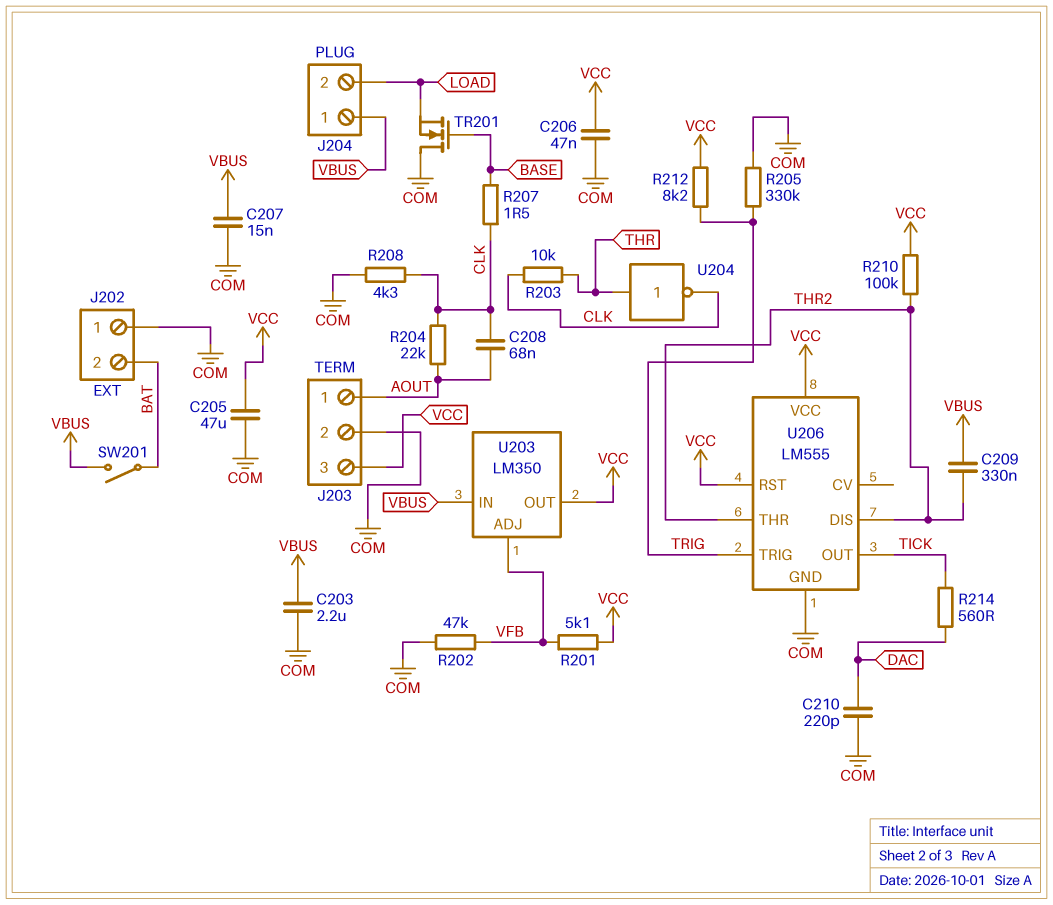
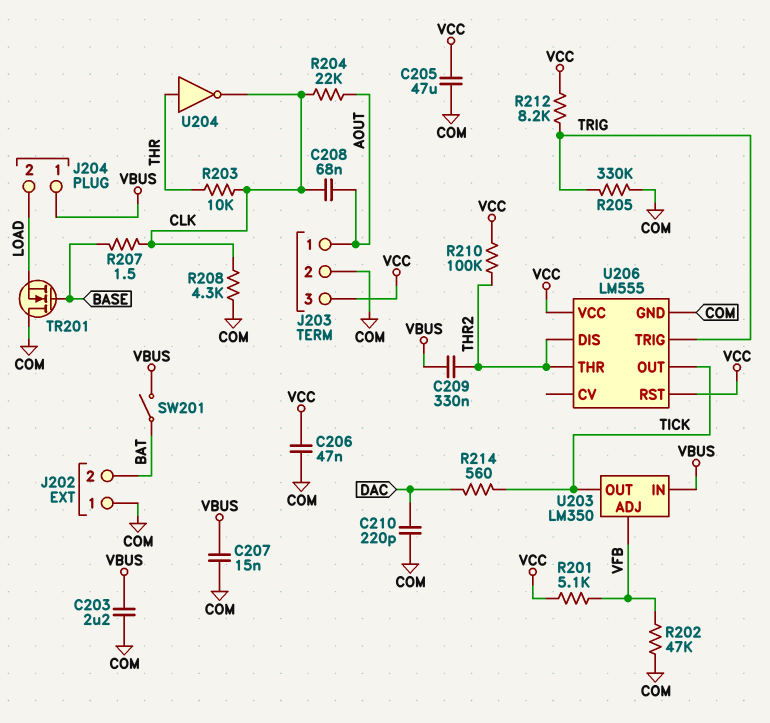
U203 pin OUT: VCC -> TICK

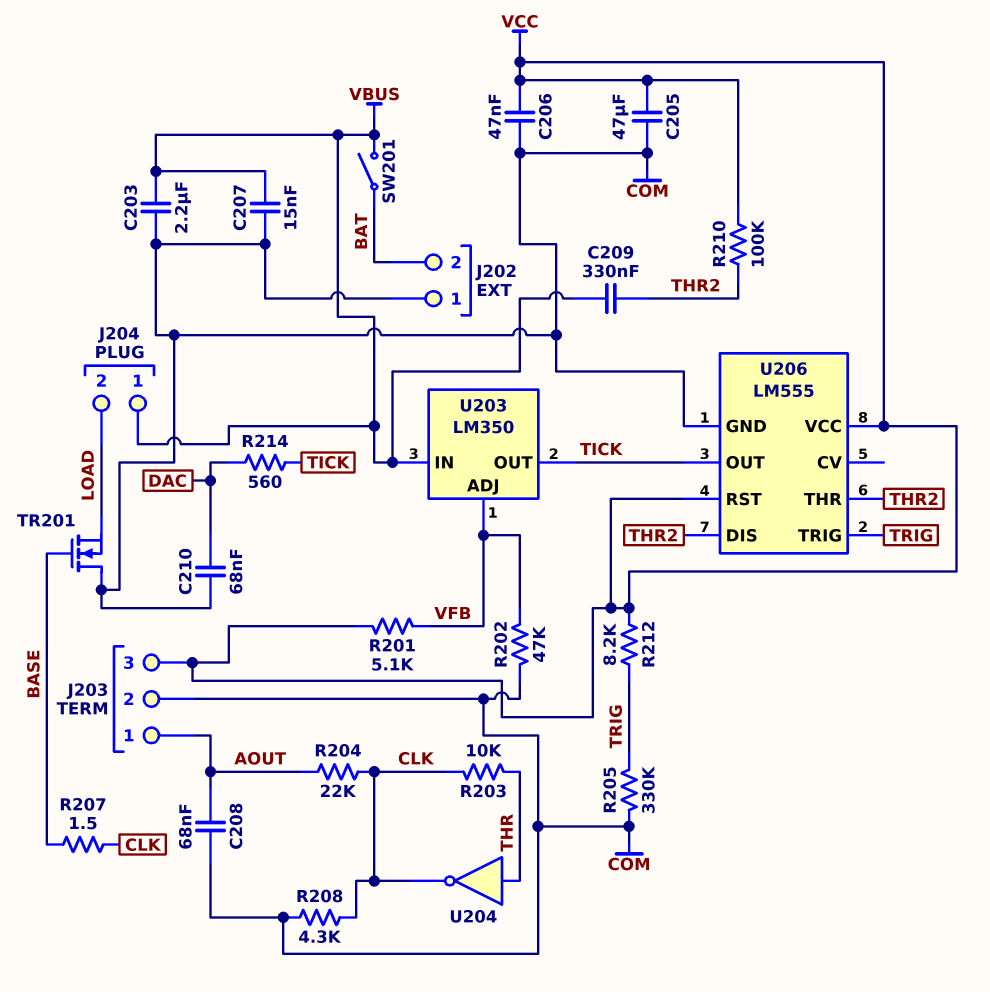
C208: 68nF (AOUT, CLK) -> 68nF (AOUT, COM)
C210: 220pF (COM, DAC) -> 68nF (COM, DAC)

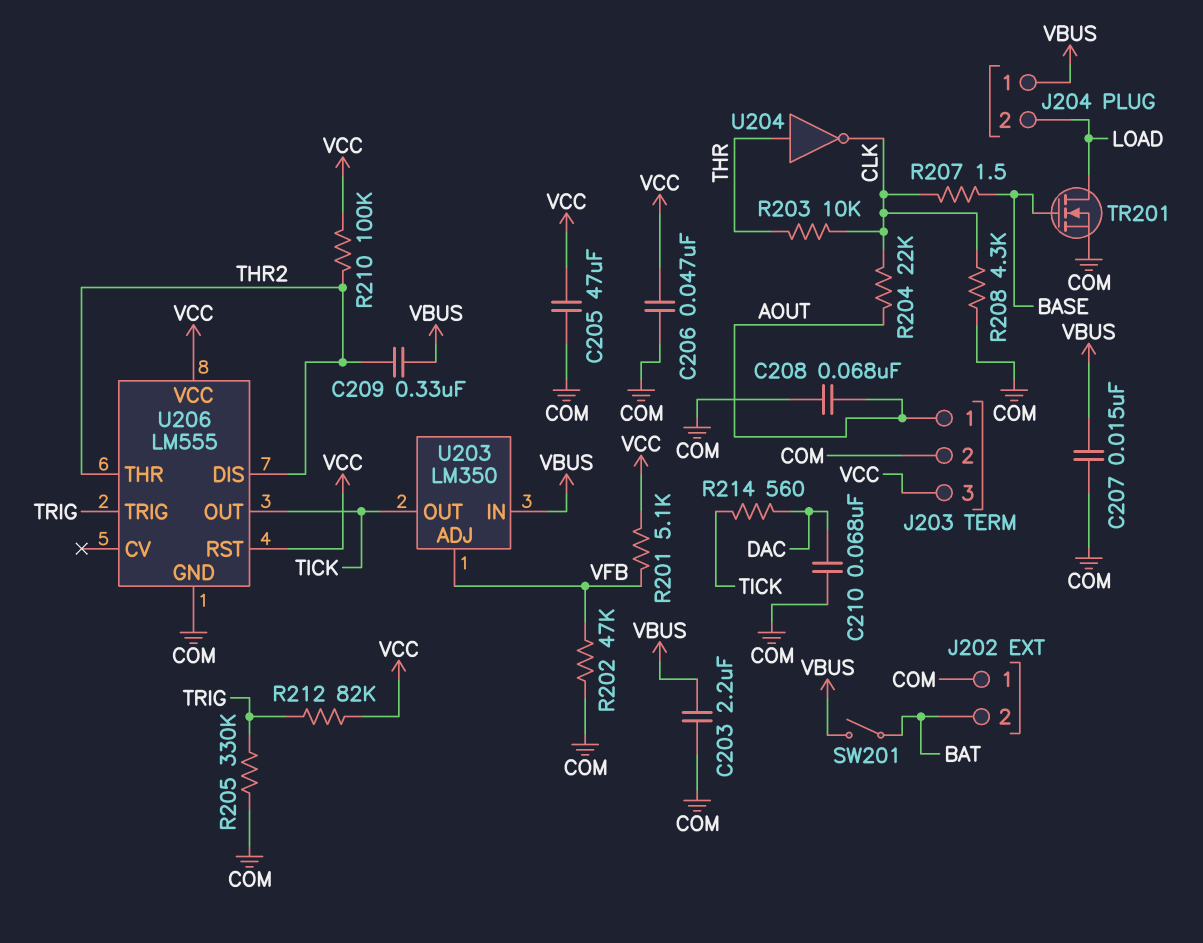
R212: 8.2k (TRIG, VCC) -> 82k (TRIG, VCC)
TR201: NMOS (G BASE, D COM, S LOAD) -> NMOS (G BASE, D LOAD, S COM)

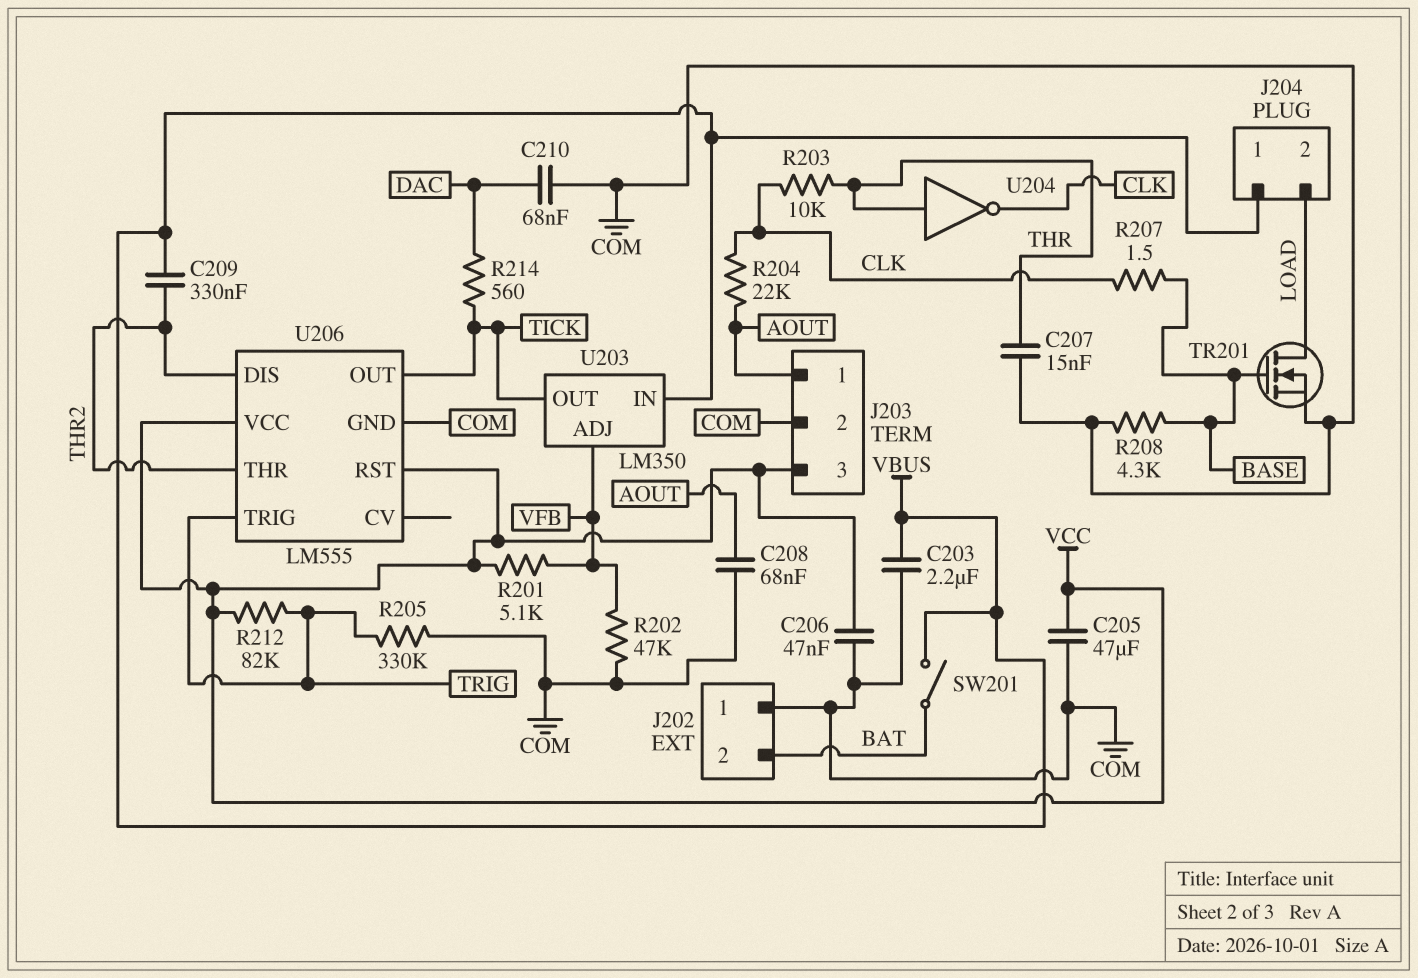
C207: 15nF (COM, VBUS) -> 15nF (COM, THR)
R208: 4.3k (CLK, COM) -> 4.3k (BASE, COM)
R210: 100k (THR2, VCC) -> none

